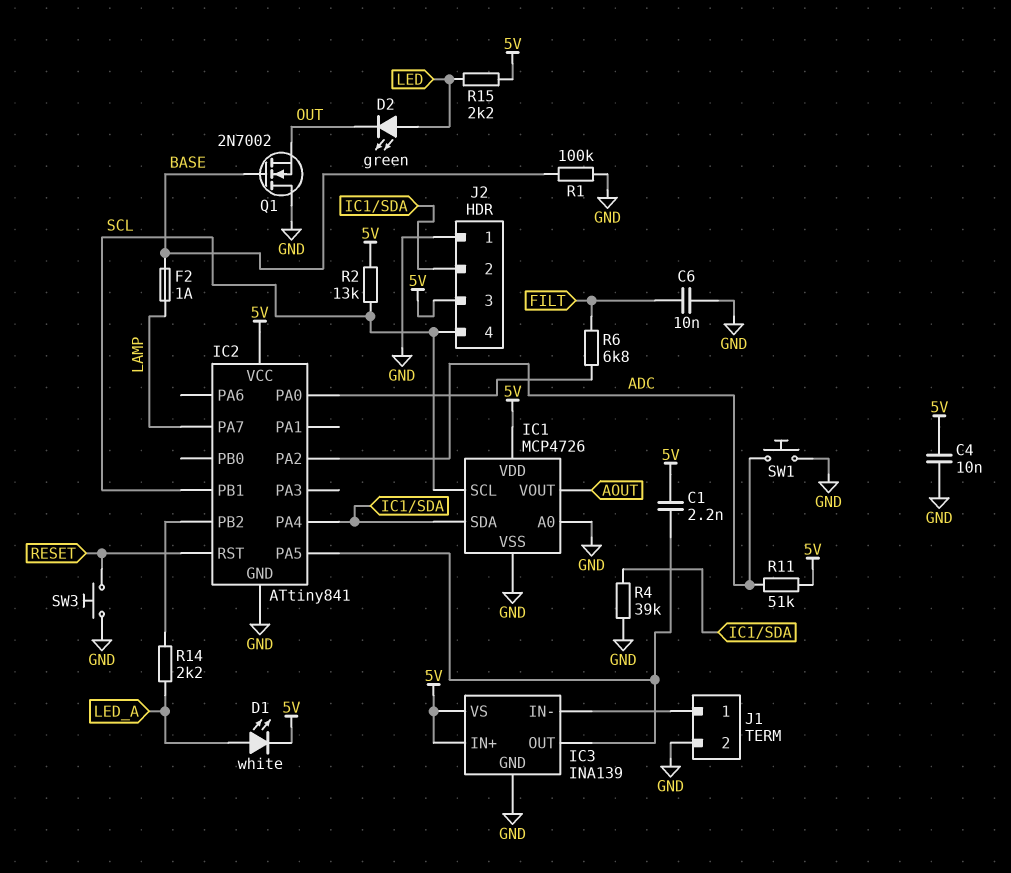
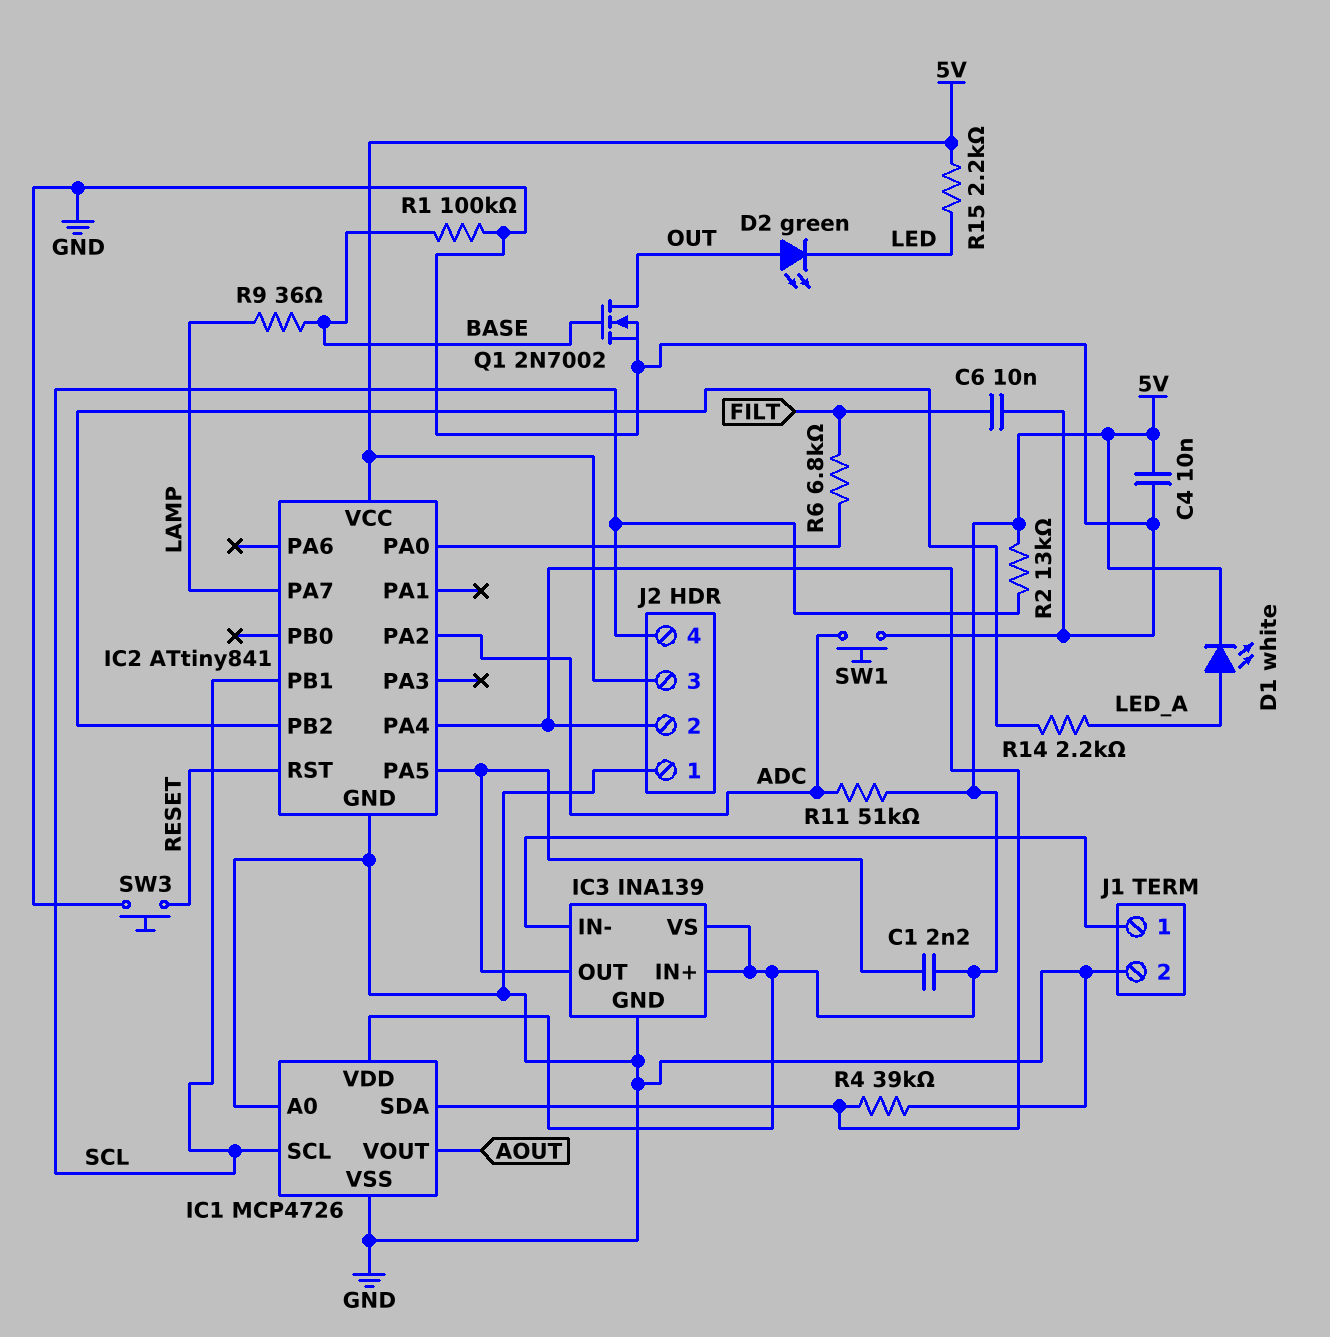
D2: LED green (A LED, K OUT) -> LED green (A OUT, K LED)
F2: 1A (BASE, LAMP) -> none
Q1: NMOS 2N7002 (G BASE, D GND, S OUT) -> NMOS 2N7002 (G BASE, D OUT, S GND)
R9: none -> 36 (BASE, LAMP)

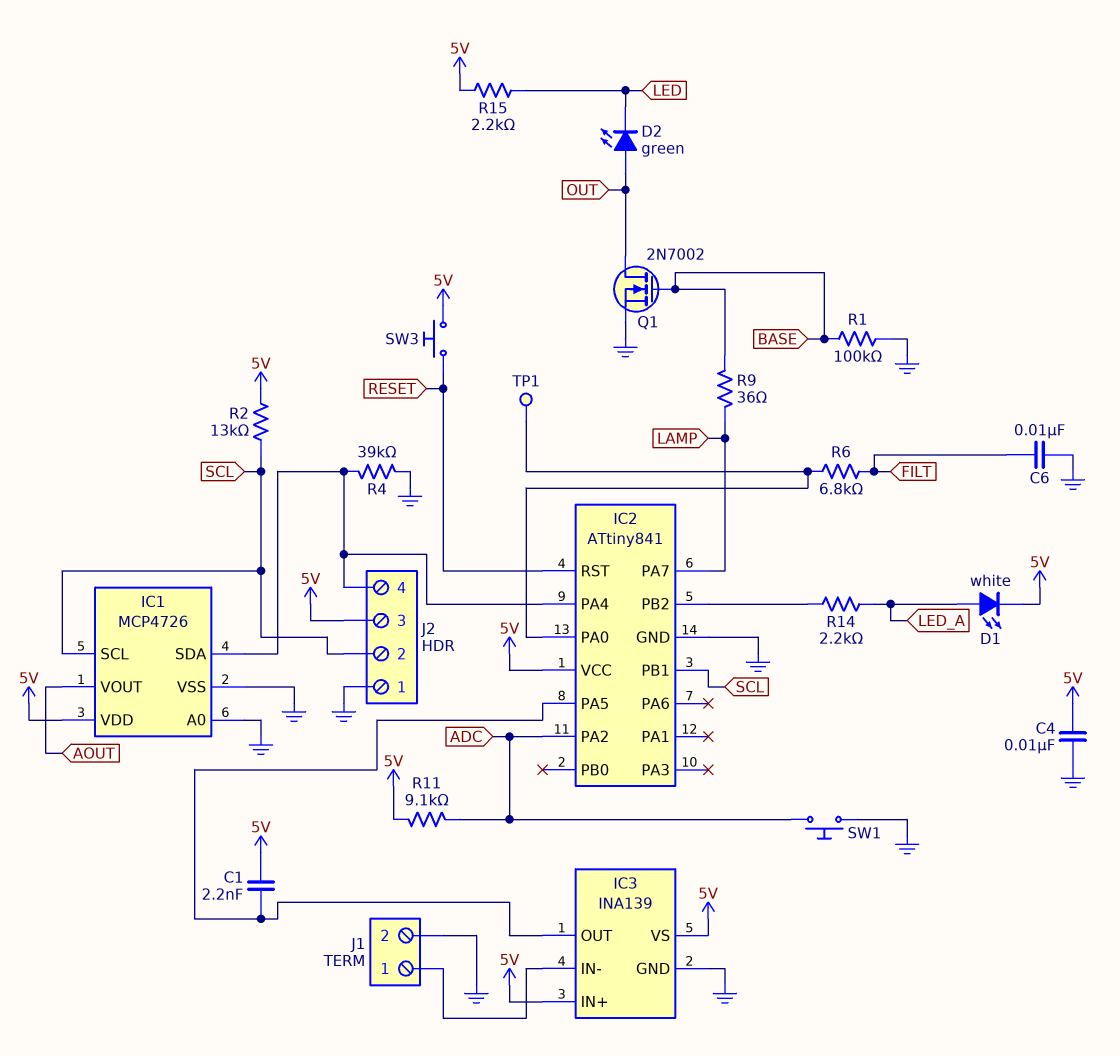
J2 pin 2: IC1/SDA -> SCL
J2 pin 4: SCL -> IC1/SDA
R11: 51k (5V, ADC) -> 9.1k (5V, ADC)
SW3: button (GND, RESET) -> button (5V, RESET)
TP1: none -> test point (IC2/PA0)

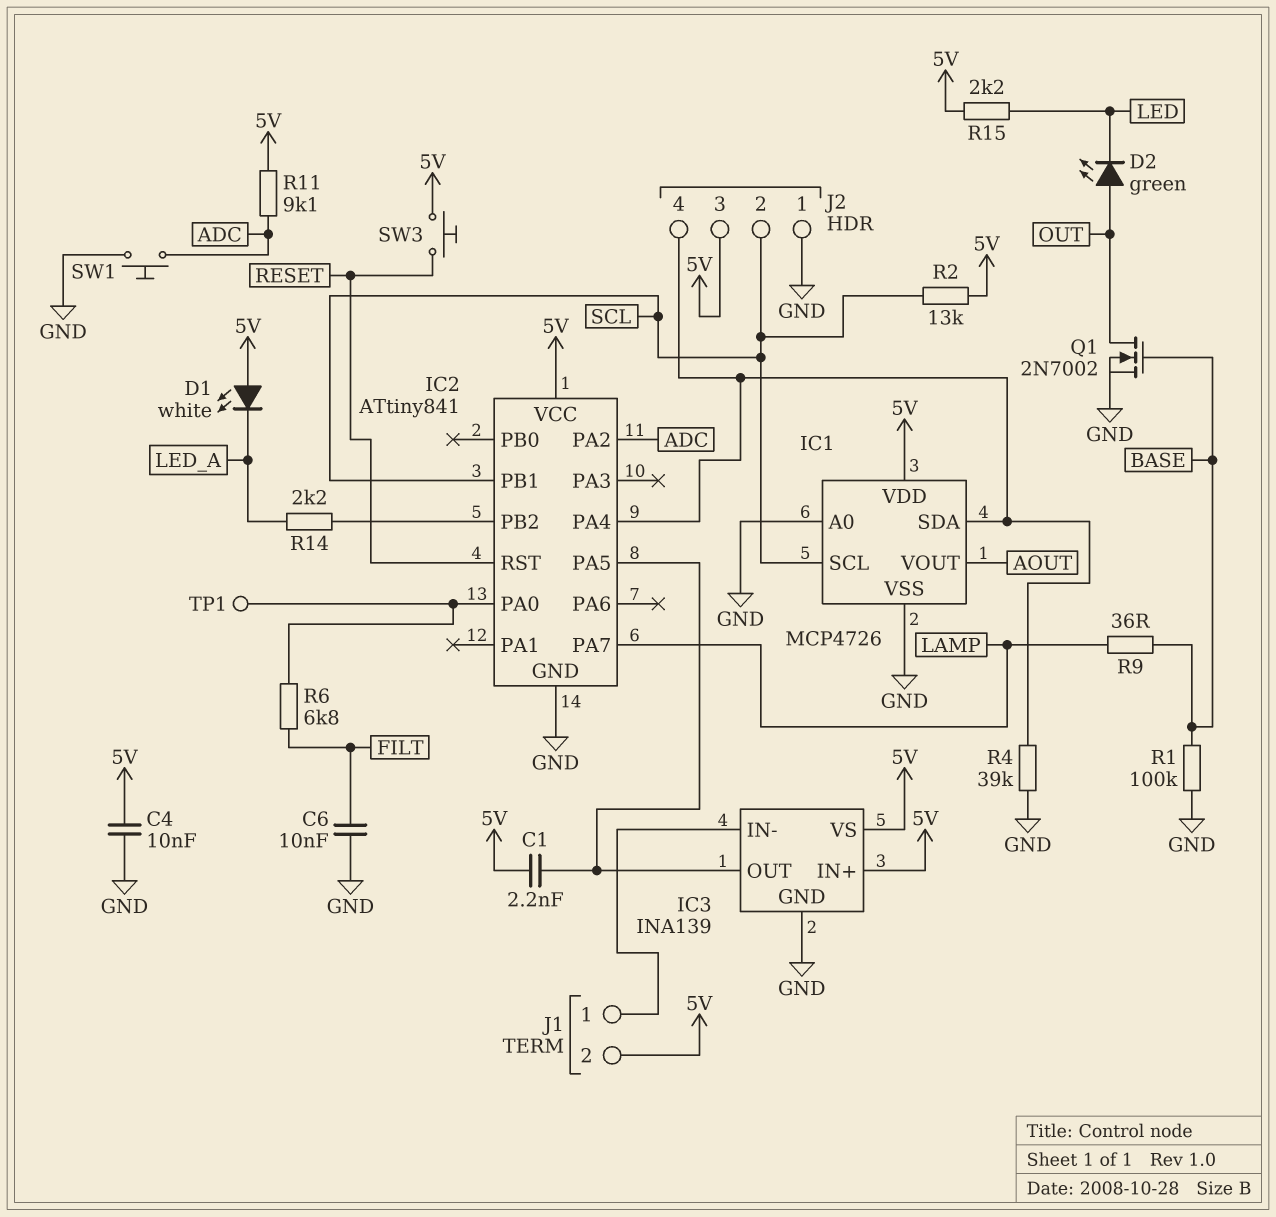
D1: LED white (A LED_A, K 5V) -> LED white (A 5V, K LED_A)
J1 pin 2: GND -> 5V

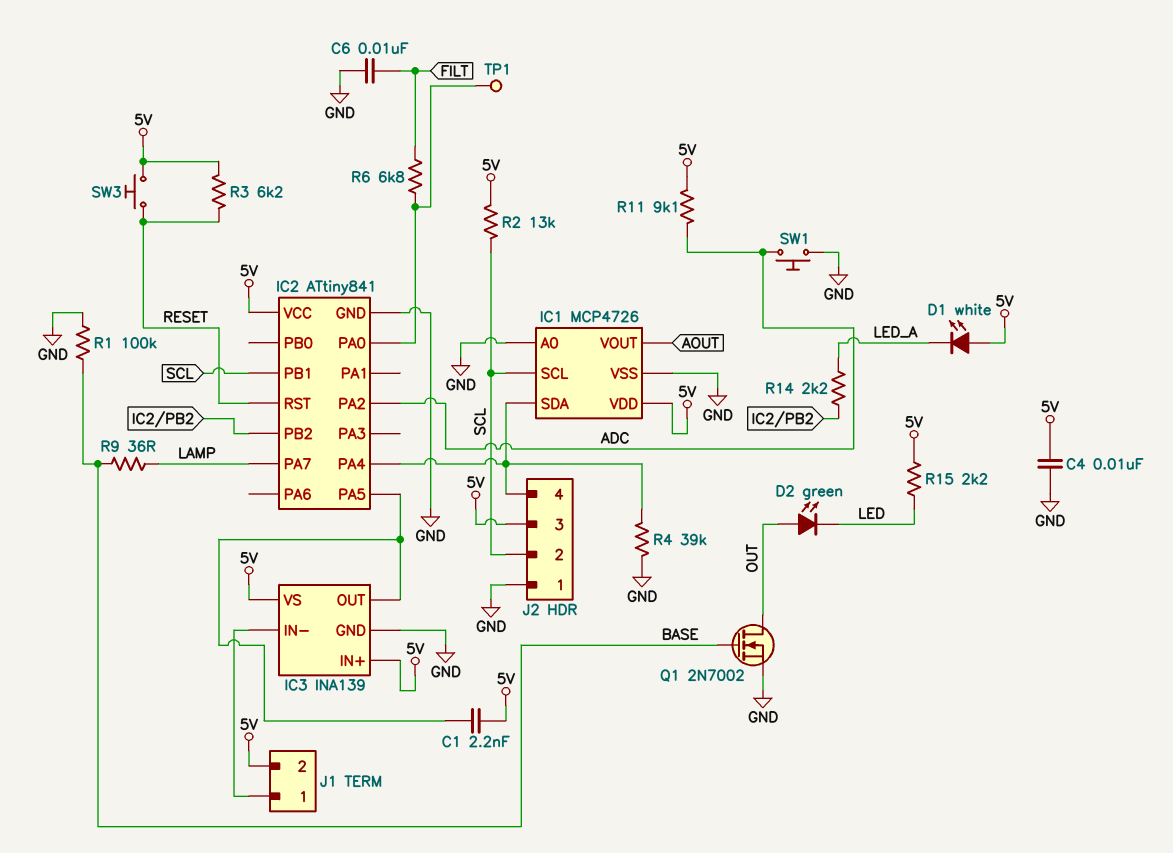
R3: none -> 6.2k (5V, RESET)

